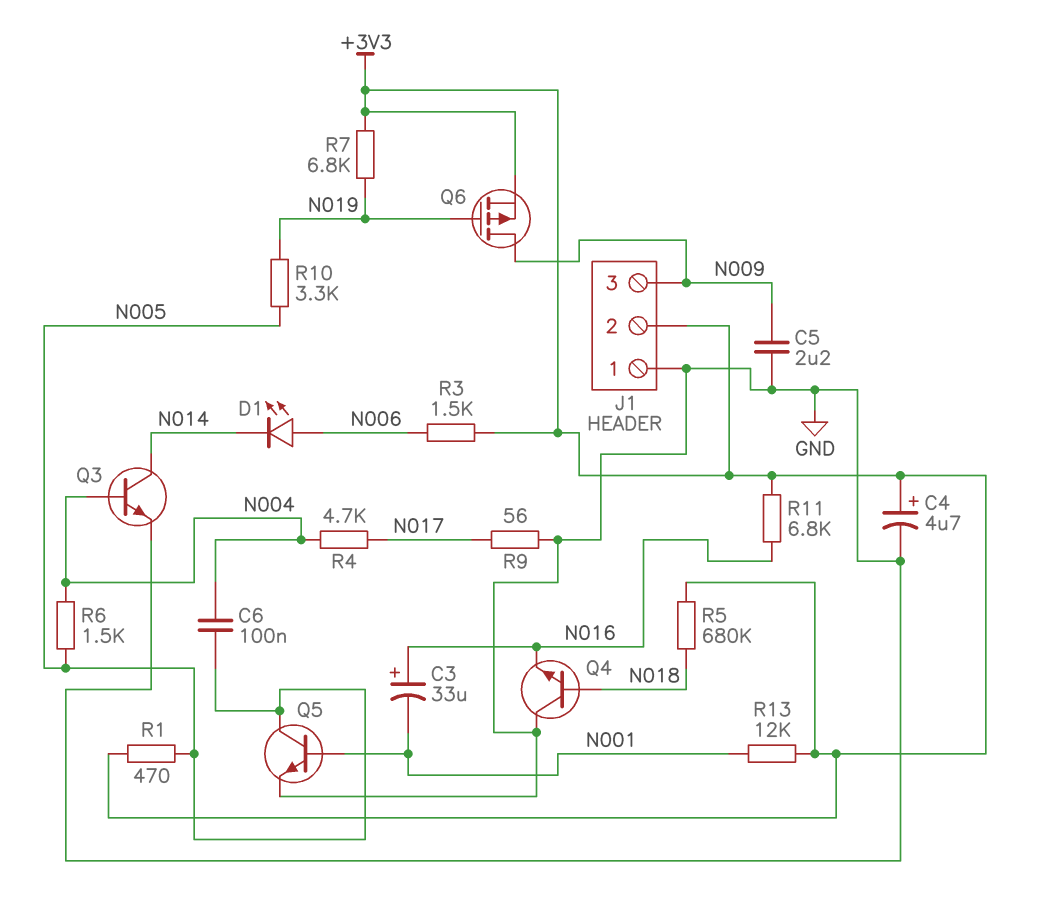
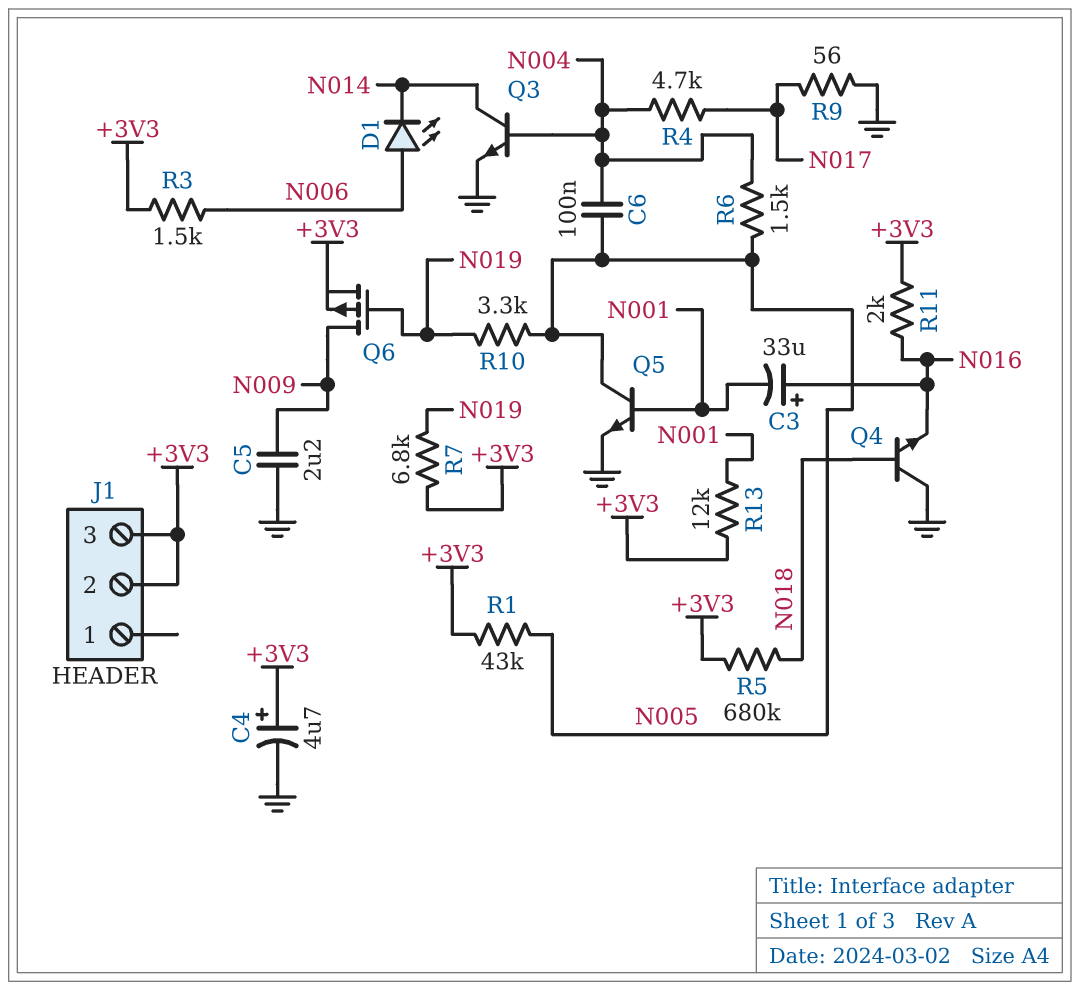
J1 pin 1: GND -> none
J1 pin 3: N009 -> +3V3
R1: 470 (+3V3, N005) -> 43k (+3V3, N005)
R11: 6.8k (+3V3, N016) -> 2k (+3V3, N016)

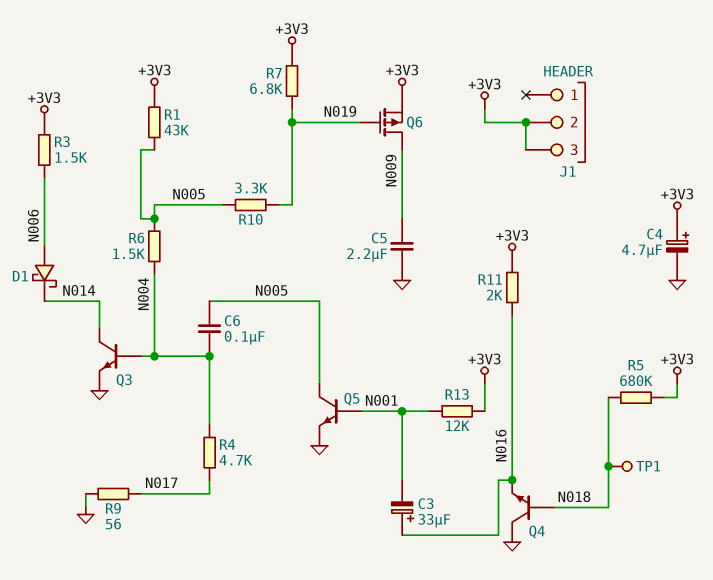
D1: LED (A N006, K N014) -> schottky (A N006, K N014)
TP1: none -> test point (N018)

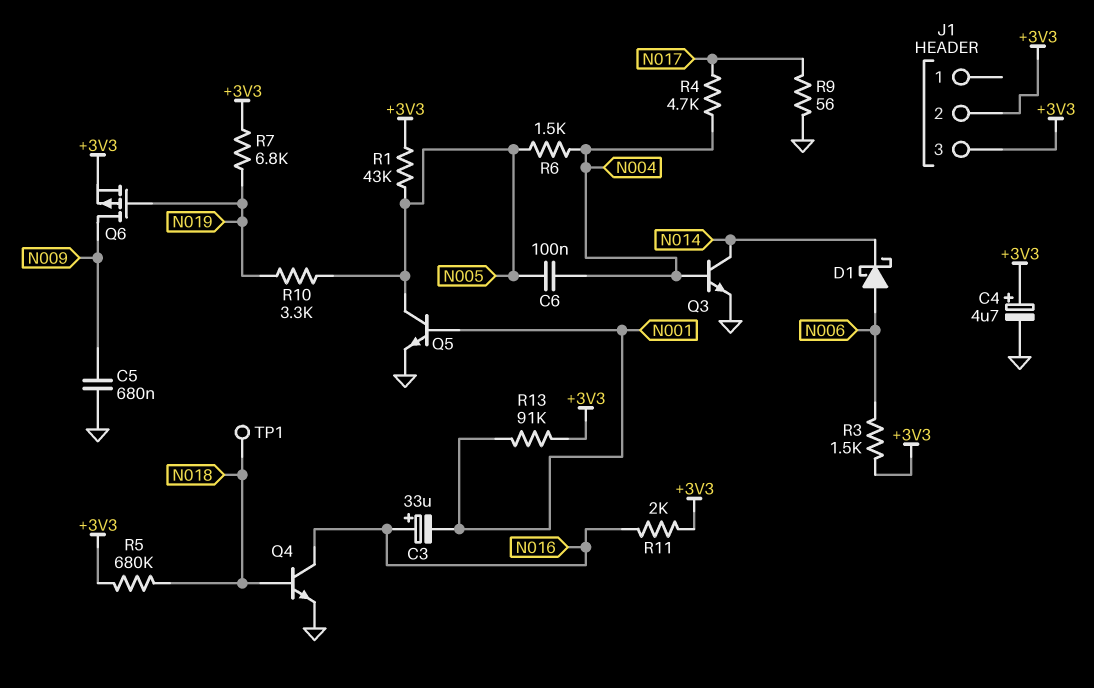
C5: 2.2uF (GND, N009) -> 680nF (GND, N009)
Q4: NPN (B N018, C GND, E N016) -> NPN (B N018, C N016, E GND)
R13: 12k (+3V3, N001) -> 91k (+3V3, N001)

